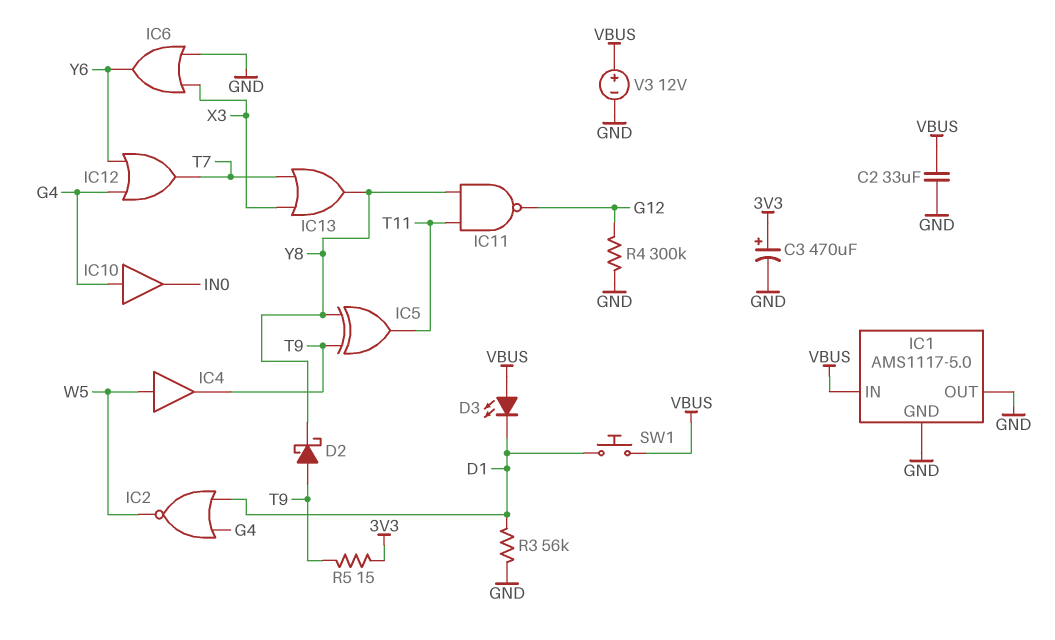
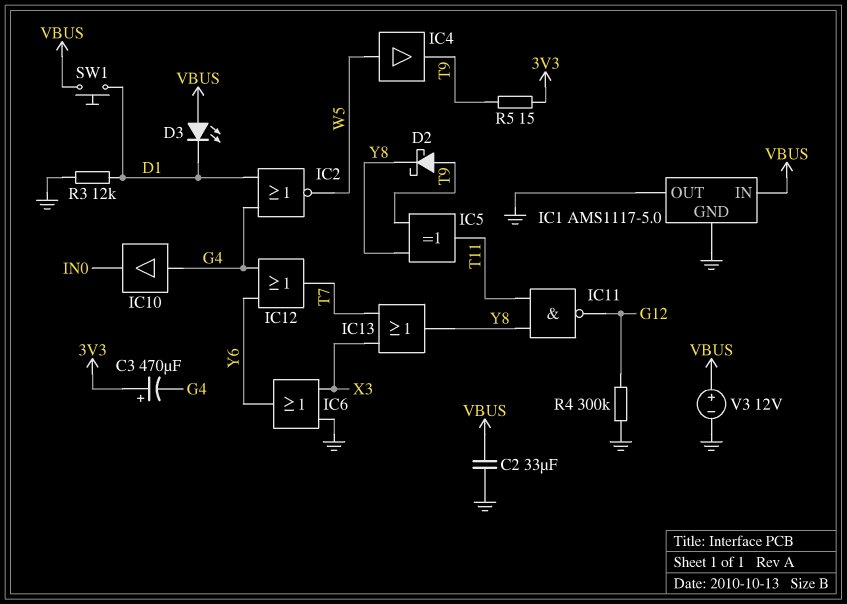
C3: 470uF (plus 3V3, minus GND) -> 470uF (plus 3V3, minus G4)
R3: 56k (D1, GND) -> 12k (D1, GND)

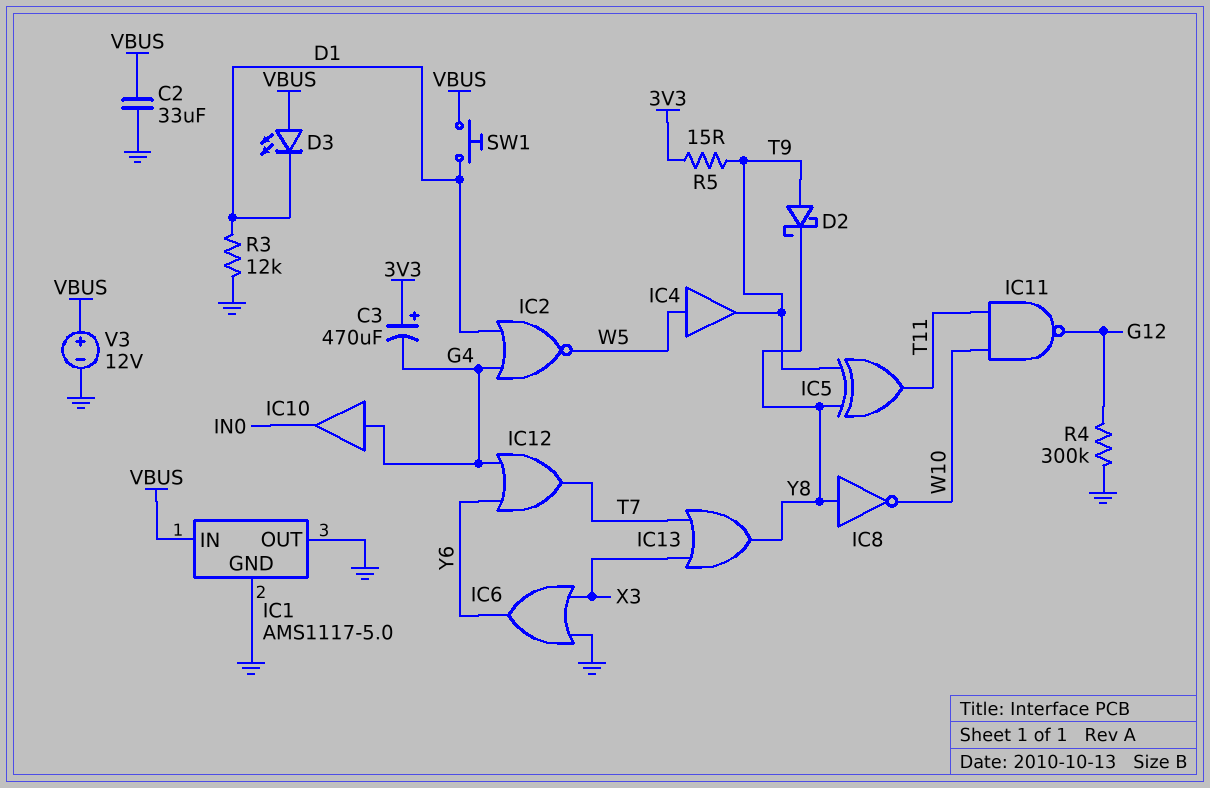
IC8: none -> NOT (in Y8, out W10)
IC11: NAND (in T11, in Y8, out G12) -> NAND (in T11, in W10, out G12)

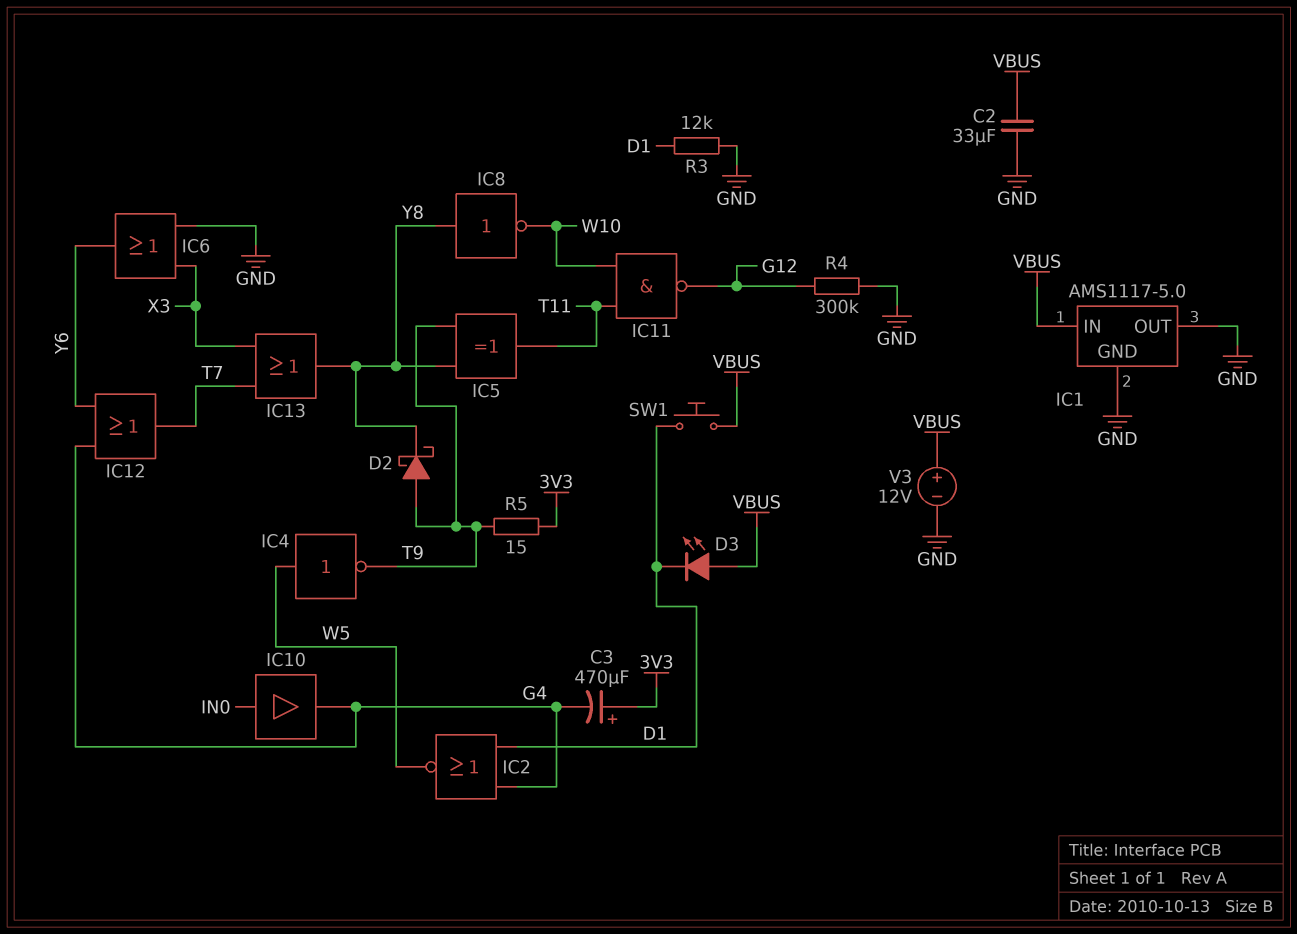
IC4: buffer (in W5, out T9) -> NOT (in W5, out T9)
IC10: buffer (in G4, out IN0) -> buffer (in IN0, out G4)

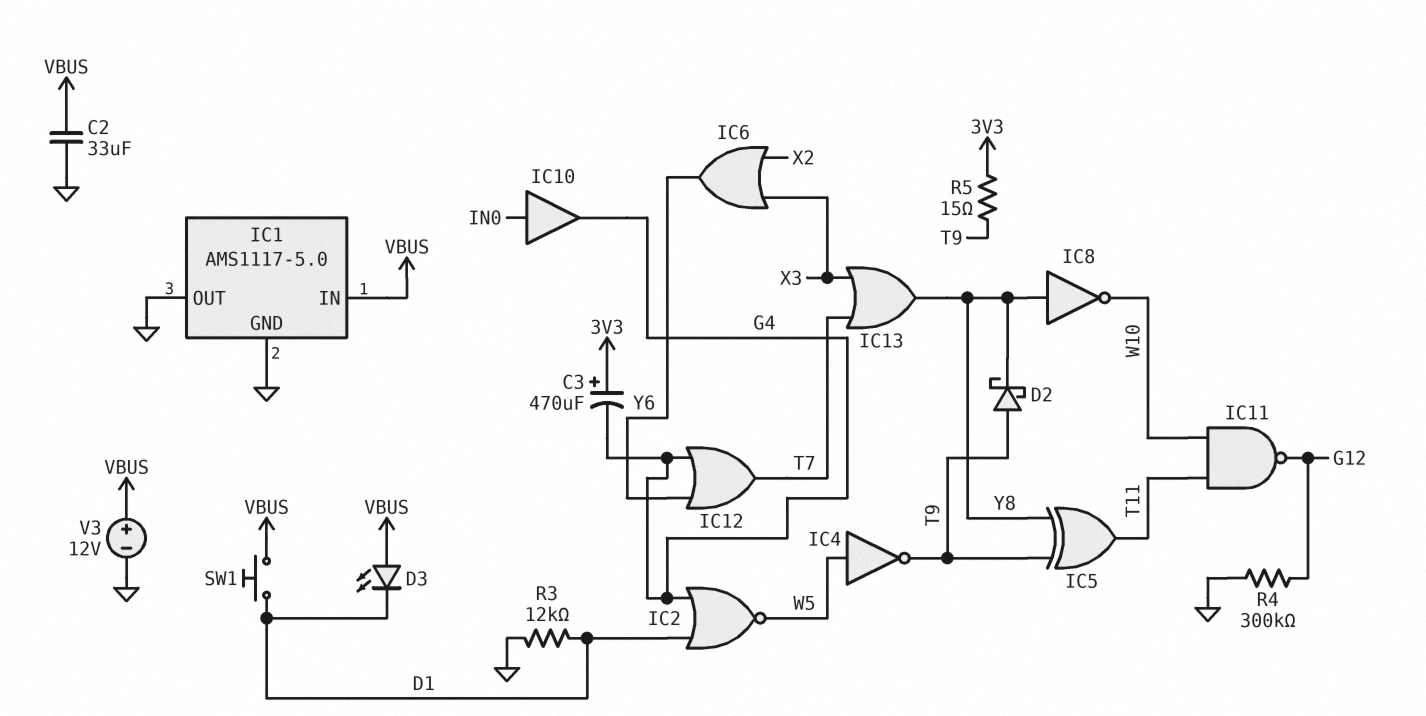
IC6: OR (in GND, in X3, out Y6) -> OR (in X2, in X3, out Y6)

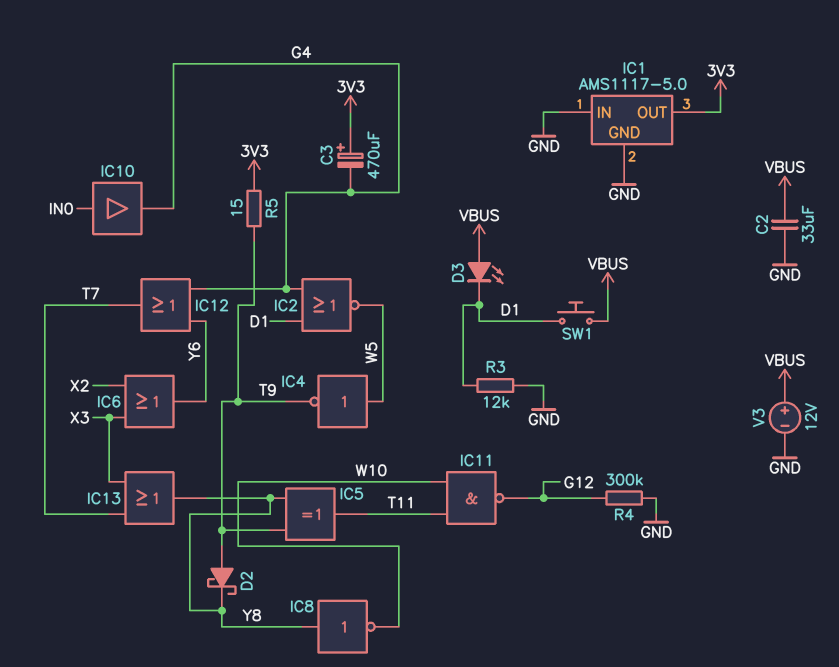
IC1 pin IN: VBUS -> GND
IC1 pin OUT: GND -> 3V3

